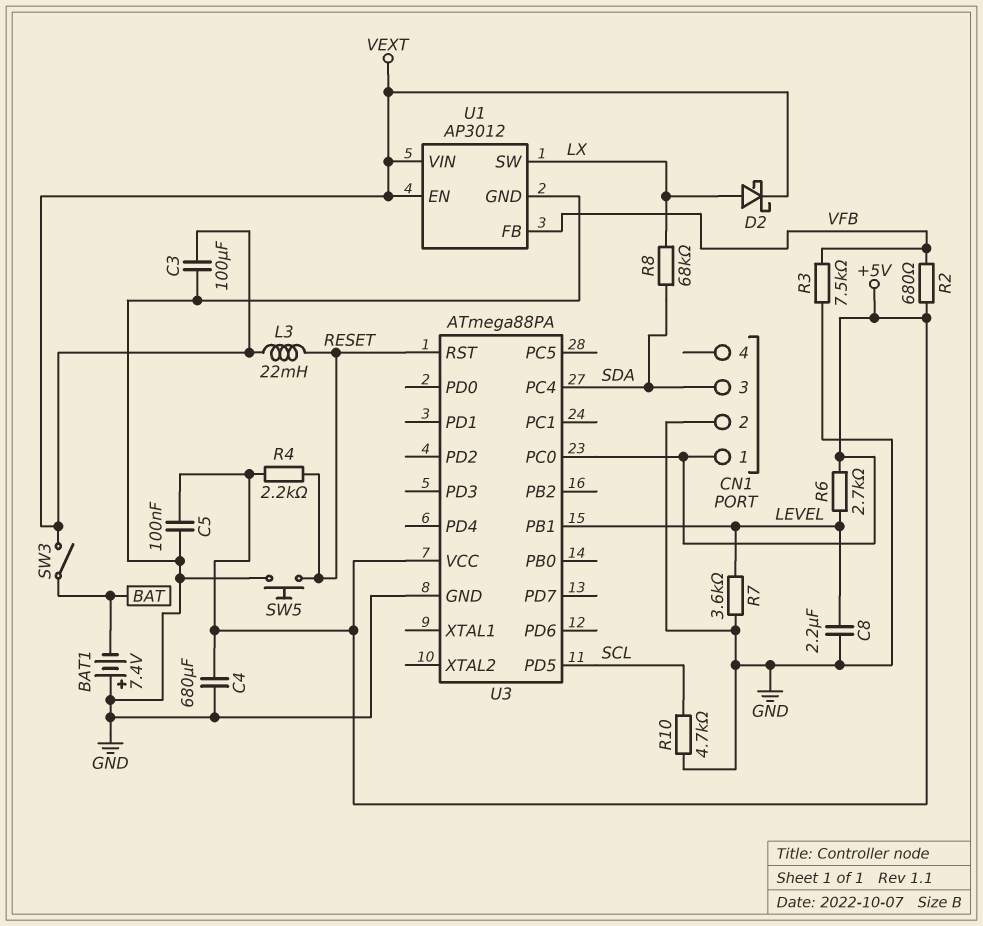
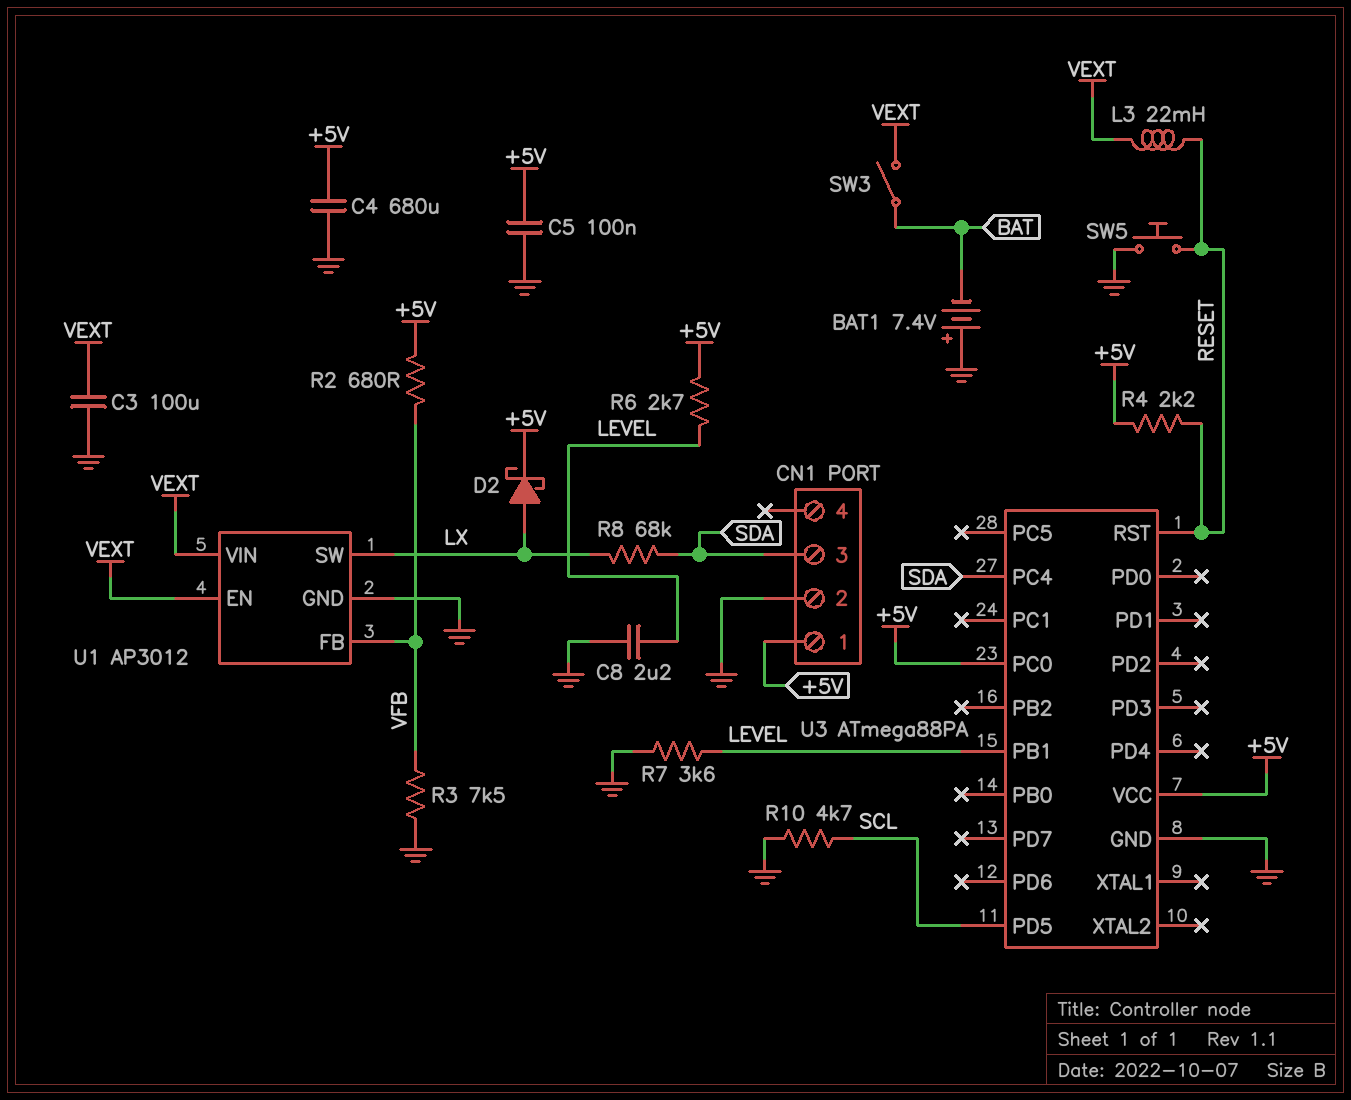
D2: schottky (A LX, K VEXT) -> schottky (A LX, K +5V)

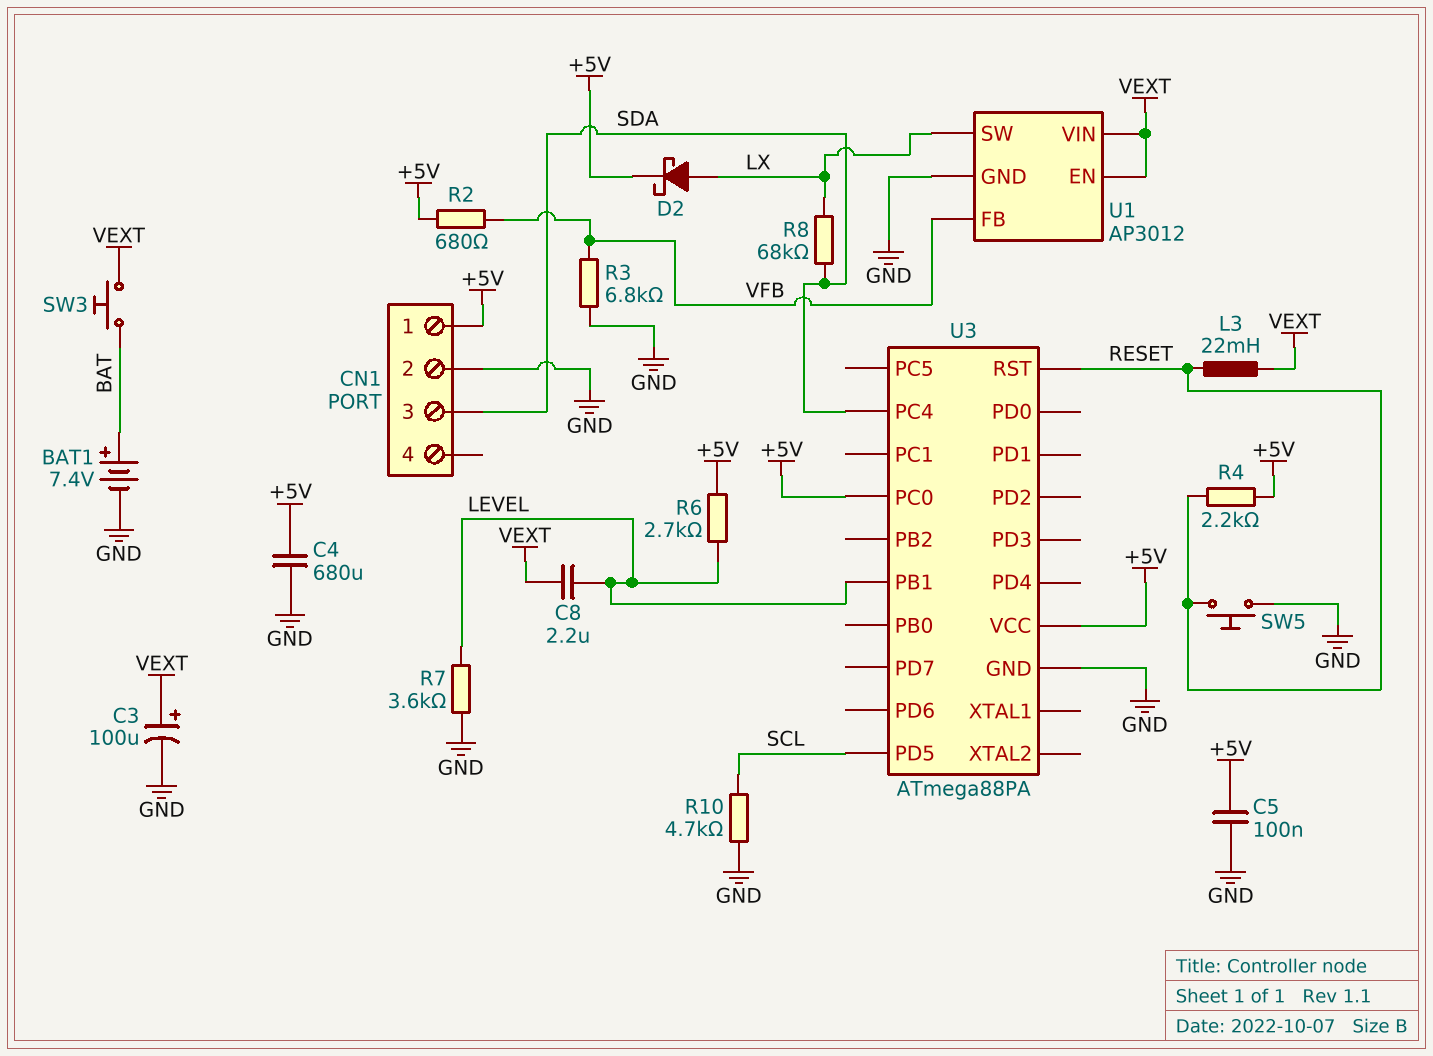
BAT1: 7.4V (plus GND, minus BAT) -> 7.4V (plus BAT, minus GND)
C3: 100uF (GND, VEXT) -> 100uF (plus VEXT, minus GND)
C8: 2.2uF (GND, LEVEL) -> 2.2uF (LEVEL, VEXT)
R3: 7.5k (GND, VFB) -> 6.8k (GND, VFB)
SW3: switch (BAT, VEXT) -> button (BAT, VEXT)

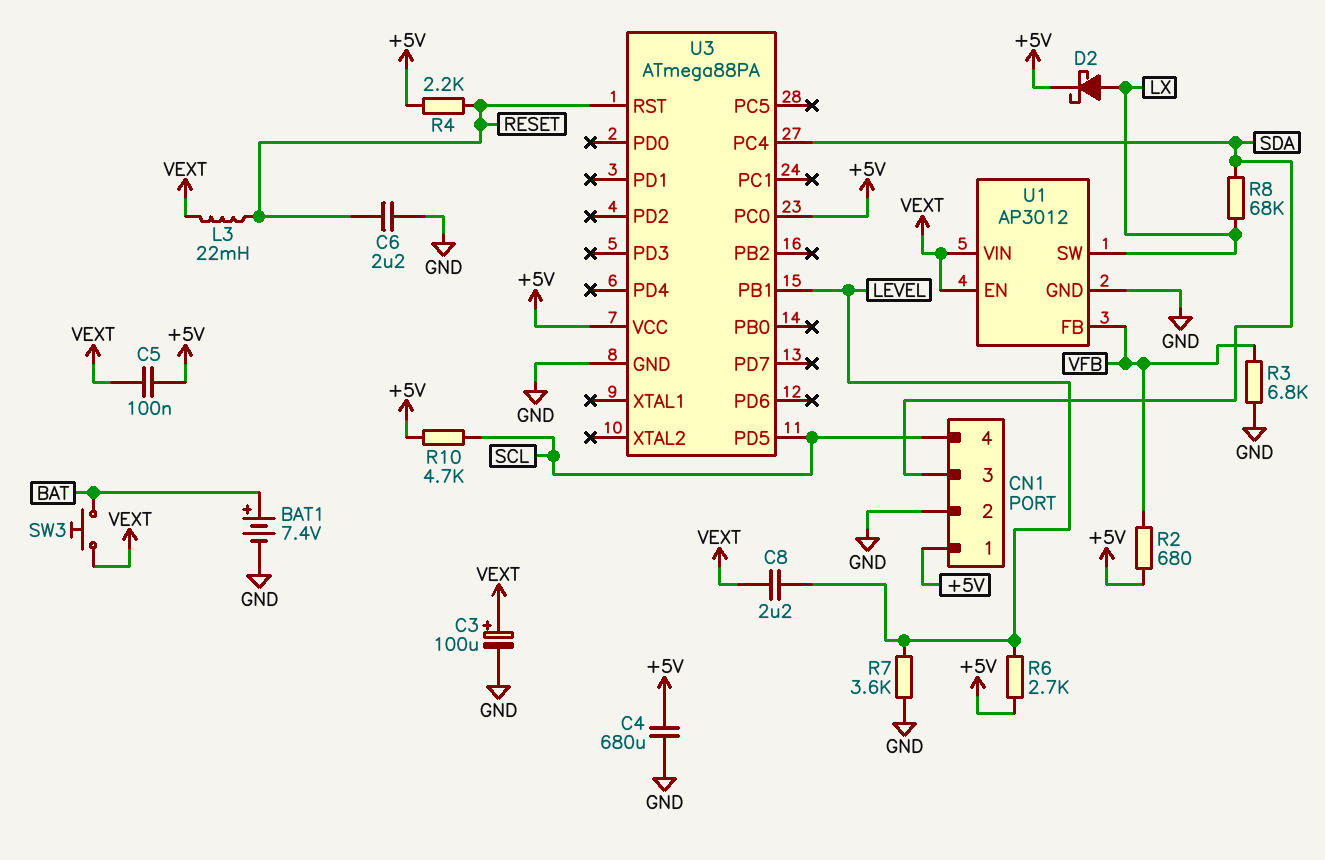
C5: 100nF (+5V, GND) -> 100nF (+5V, VEXT)
C6: none -> 2.2uF (GND, RESET)
CN1 pin 4: none -> SCL
R10: 4.7k (GND, SCL) -> 4.7k (+5V, SCL)
SW5: button (GND, RESET) -> none

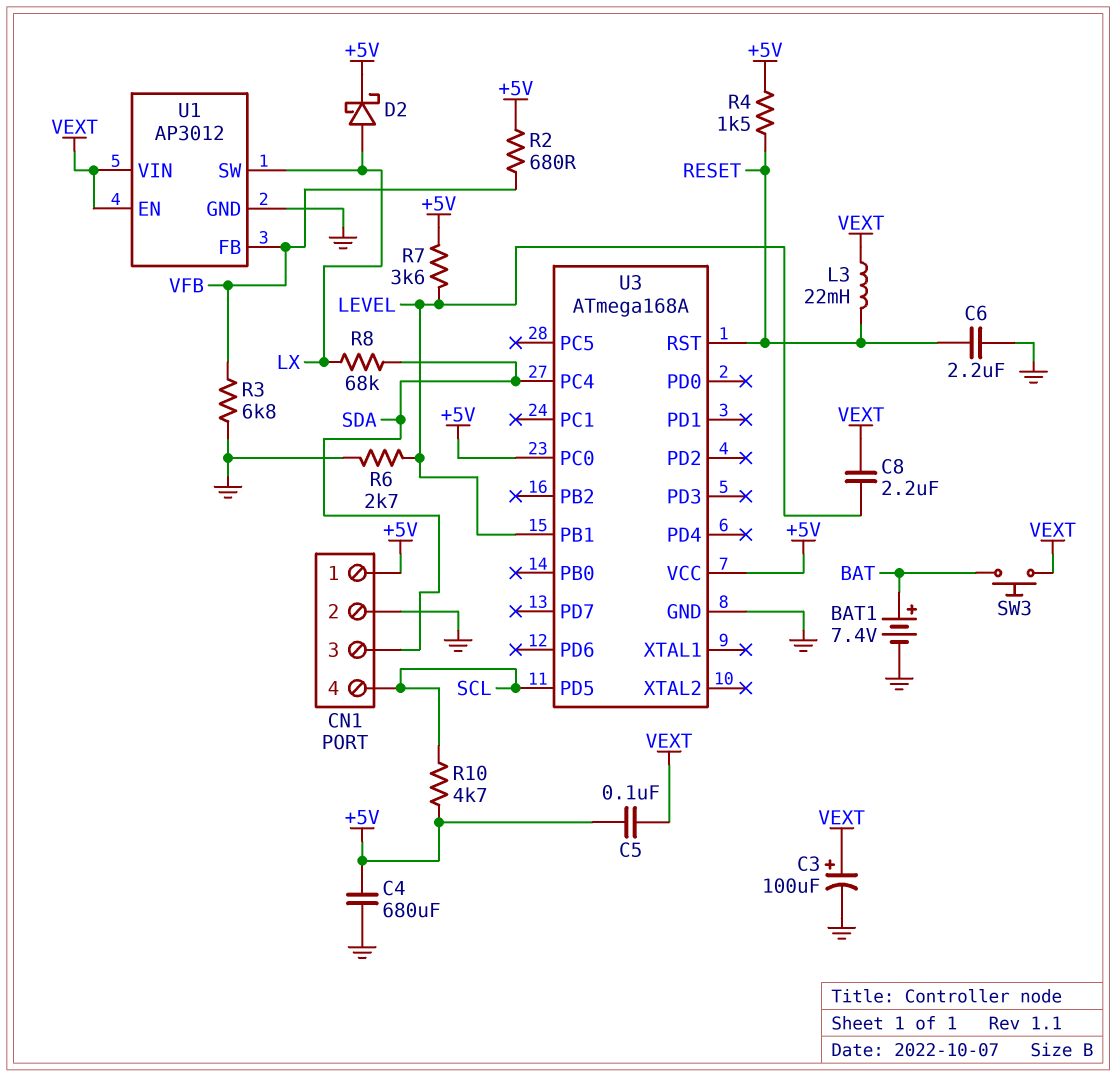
R4: 2.2k (+5V, RESET) -> 1.5k (+5V, RESET)
R6: 2.7k (+5V, LEVEL) -> 2.7k (GND, LEVEL)
R7: 3.6k (GND, LEVEL) -> 3.6k (+5V, LEVEL)
U3: ATmega88PA -> ATmega168A

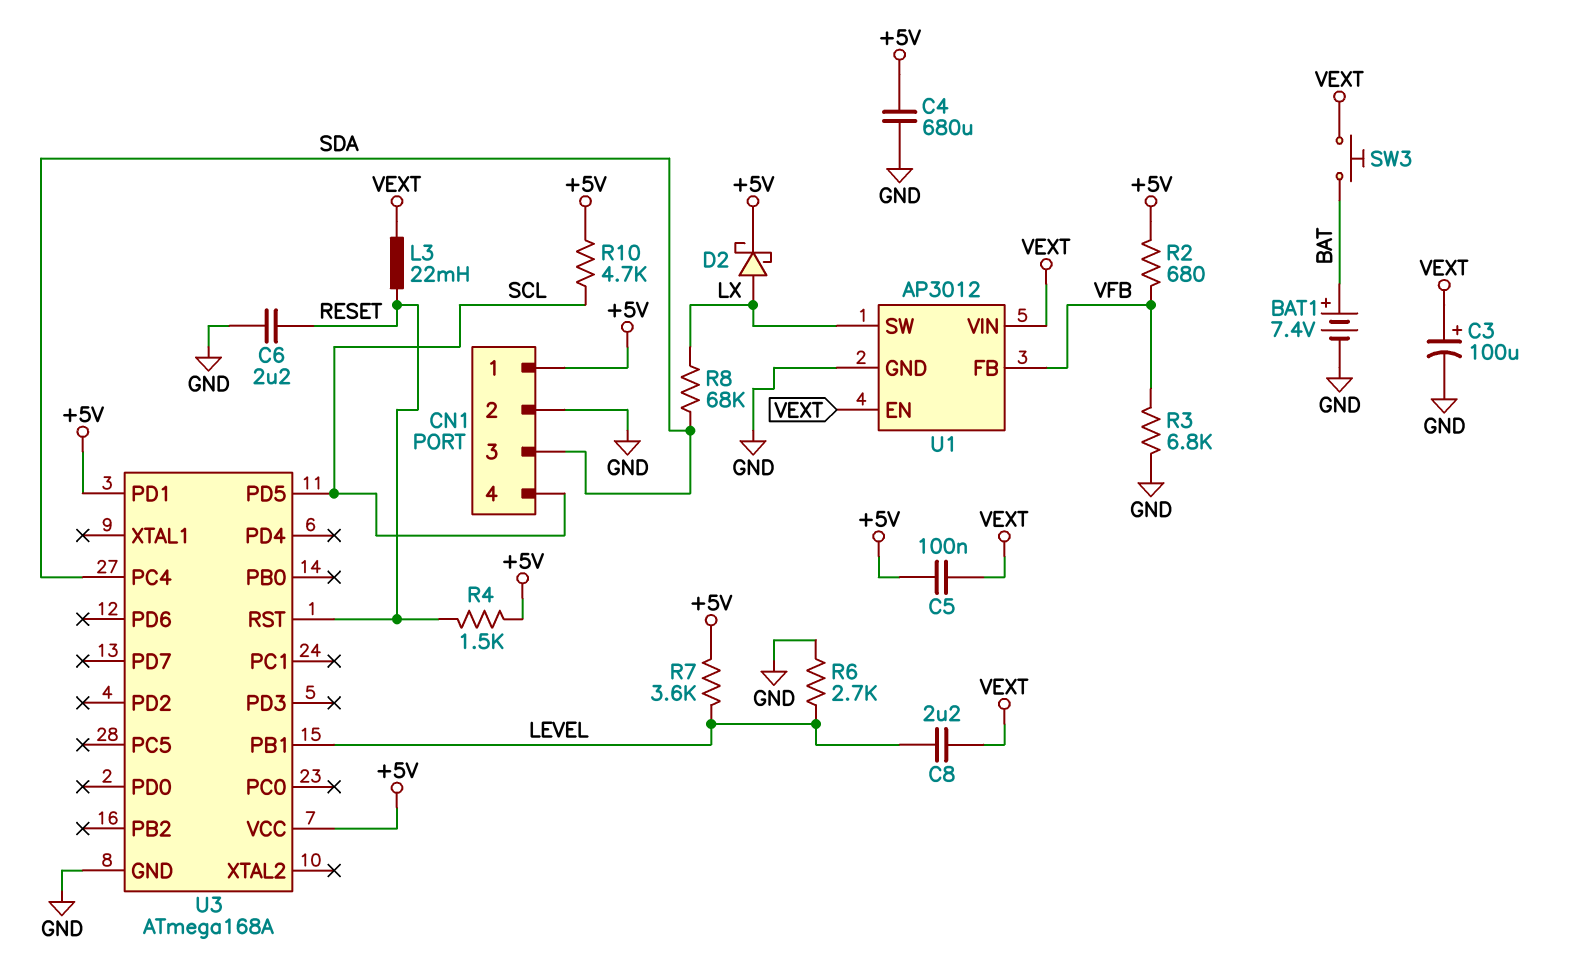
U3 pin PC0: +5V -> none
U3 pin PD1: none -> +5V

